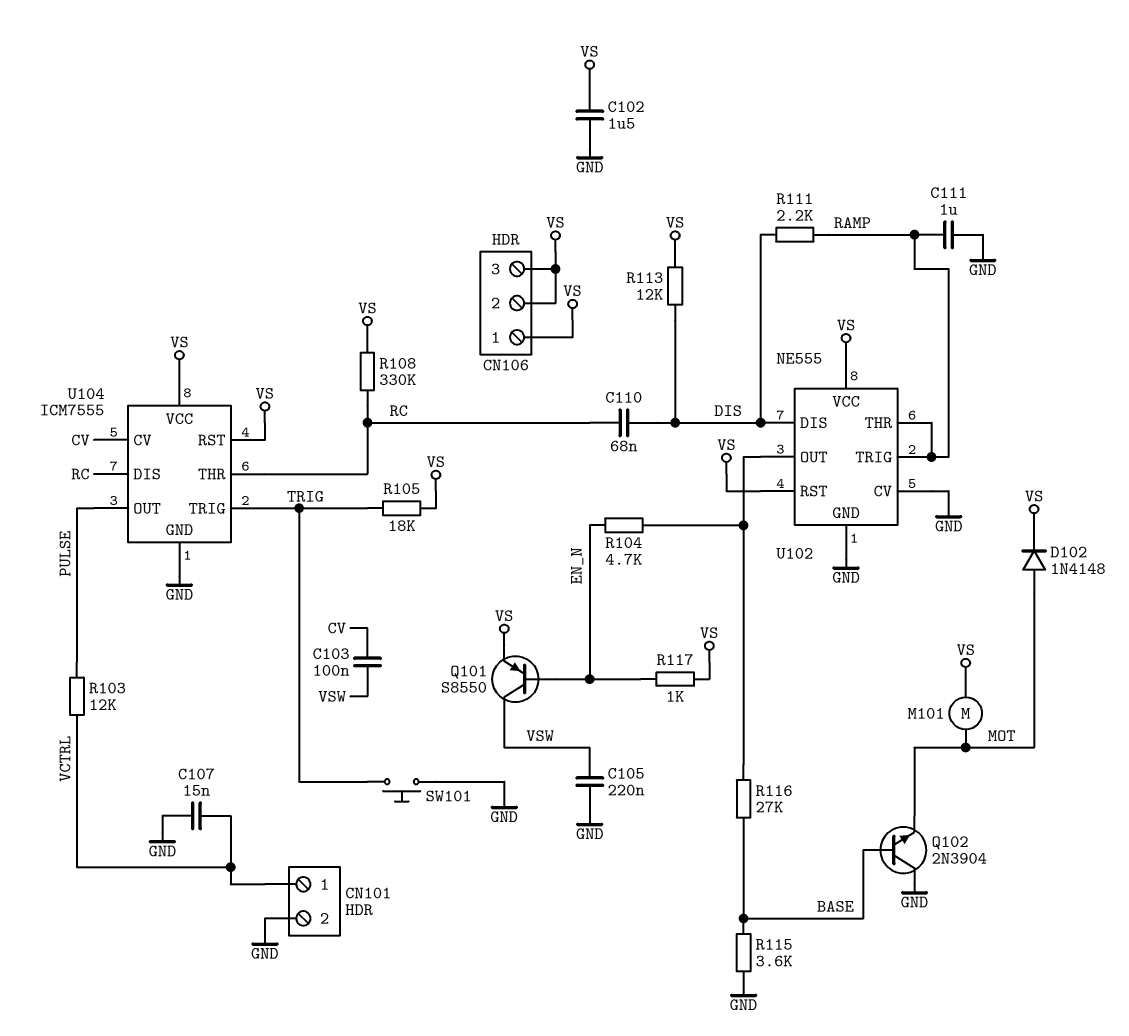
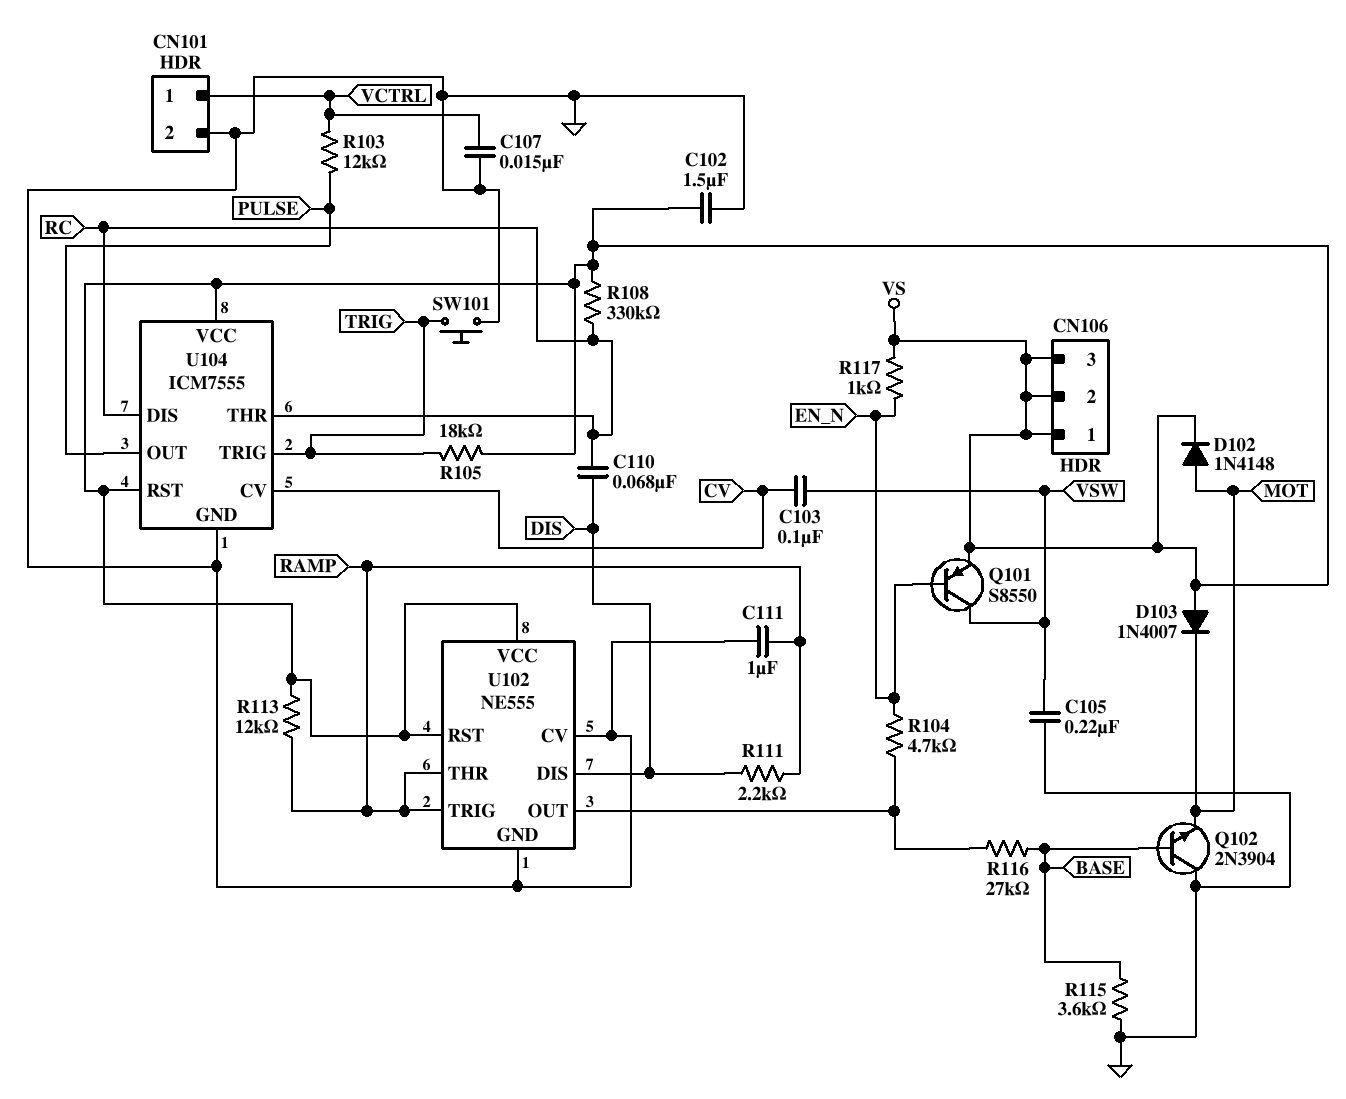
D103: none -> diode 1N4007 (A VS, K MOT)
M101: motor (MOT, VS) -> none
R113: 12k (DIS, VS) -> 12k (RAMP, VS)

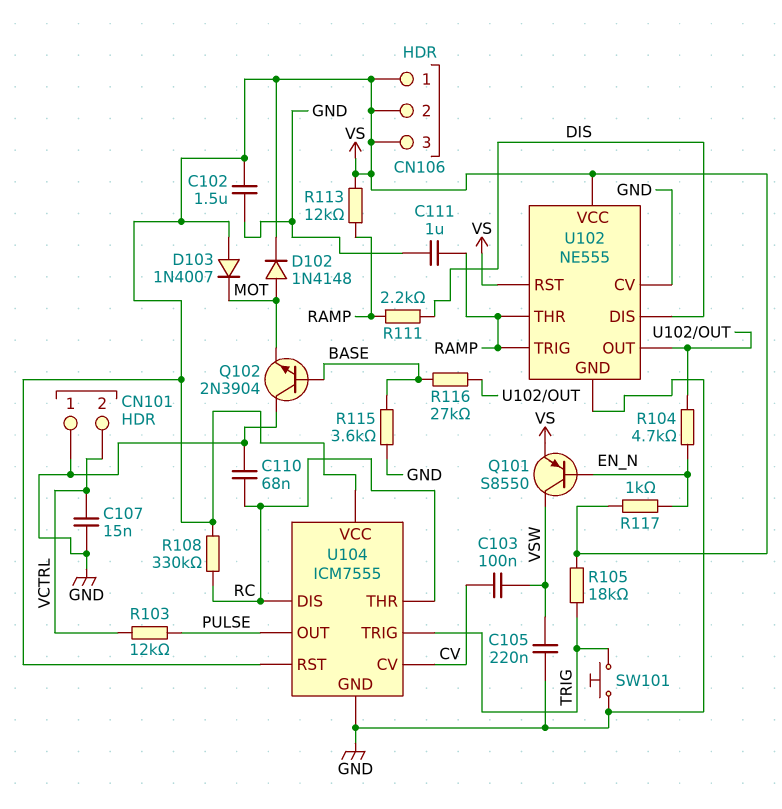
C110: 68nF (DIS, RC) -> 68nF (GND, RC)
CN101 pin 1: VCTRL -> GND
CN101 pin 2: GND -> VCTRL

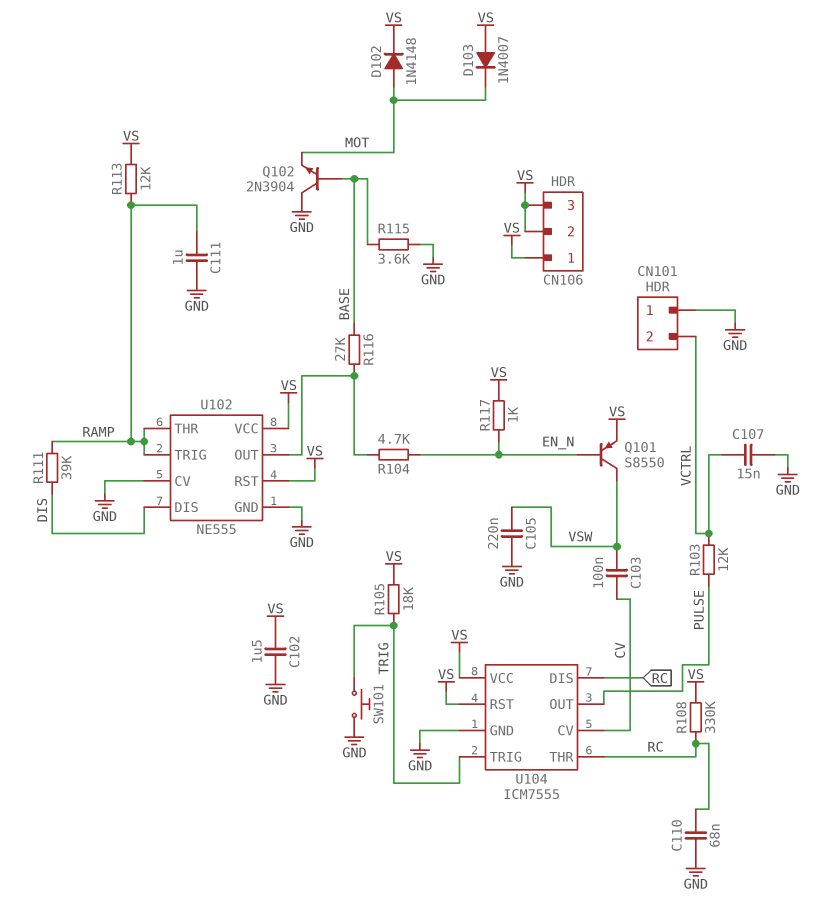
R111: 2.2k (DIS, RAMP) -> 39k (DIS, RAMP)

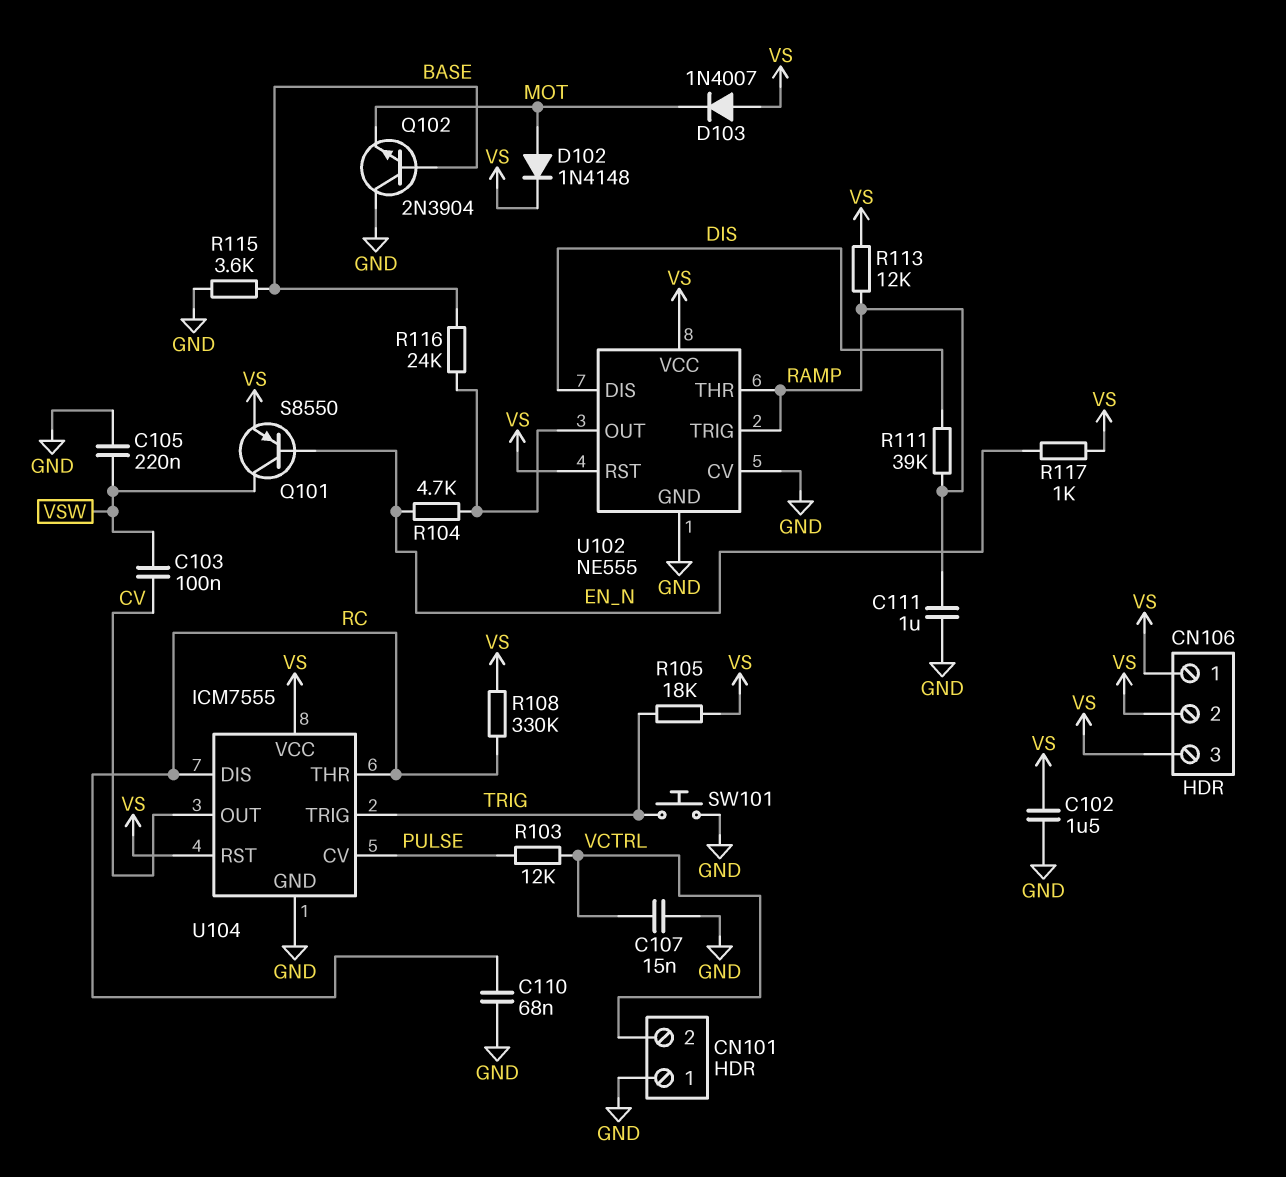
R116: 27k (BASE, U102/OUT) -> 24k (BASE, U102/OUT)
U104 pin CV: CV -> PULSE
U104 pin OUT: PULSE -> CV

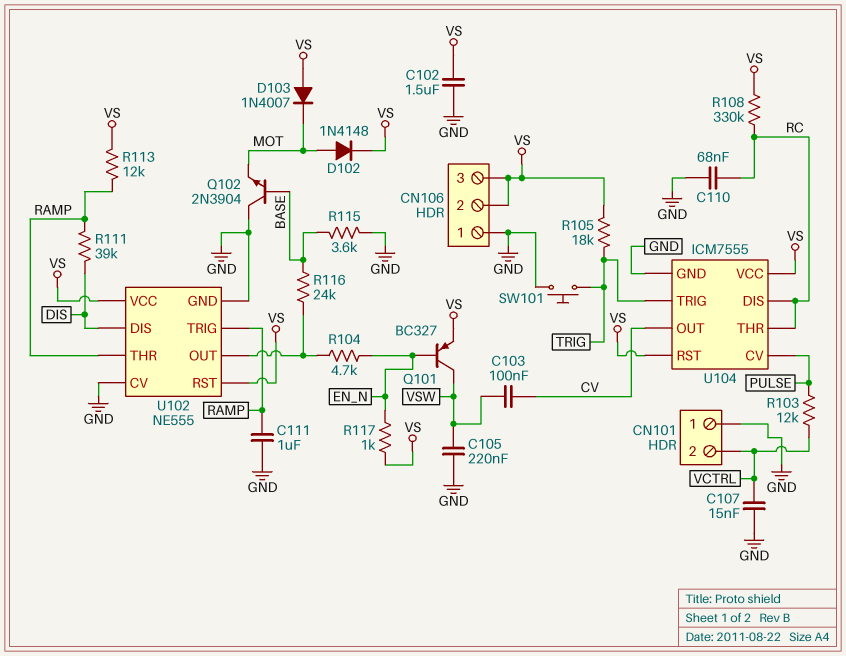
CN106 pin 1: VS -> GND
Q101: PNP S8550 (B EN_N, C VSW, E VS) -> PNP BC327 (B EN_N, C VSW, E VS)

